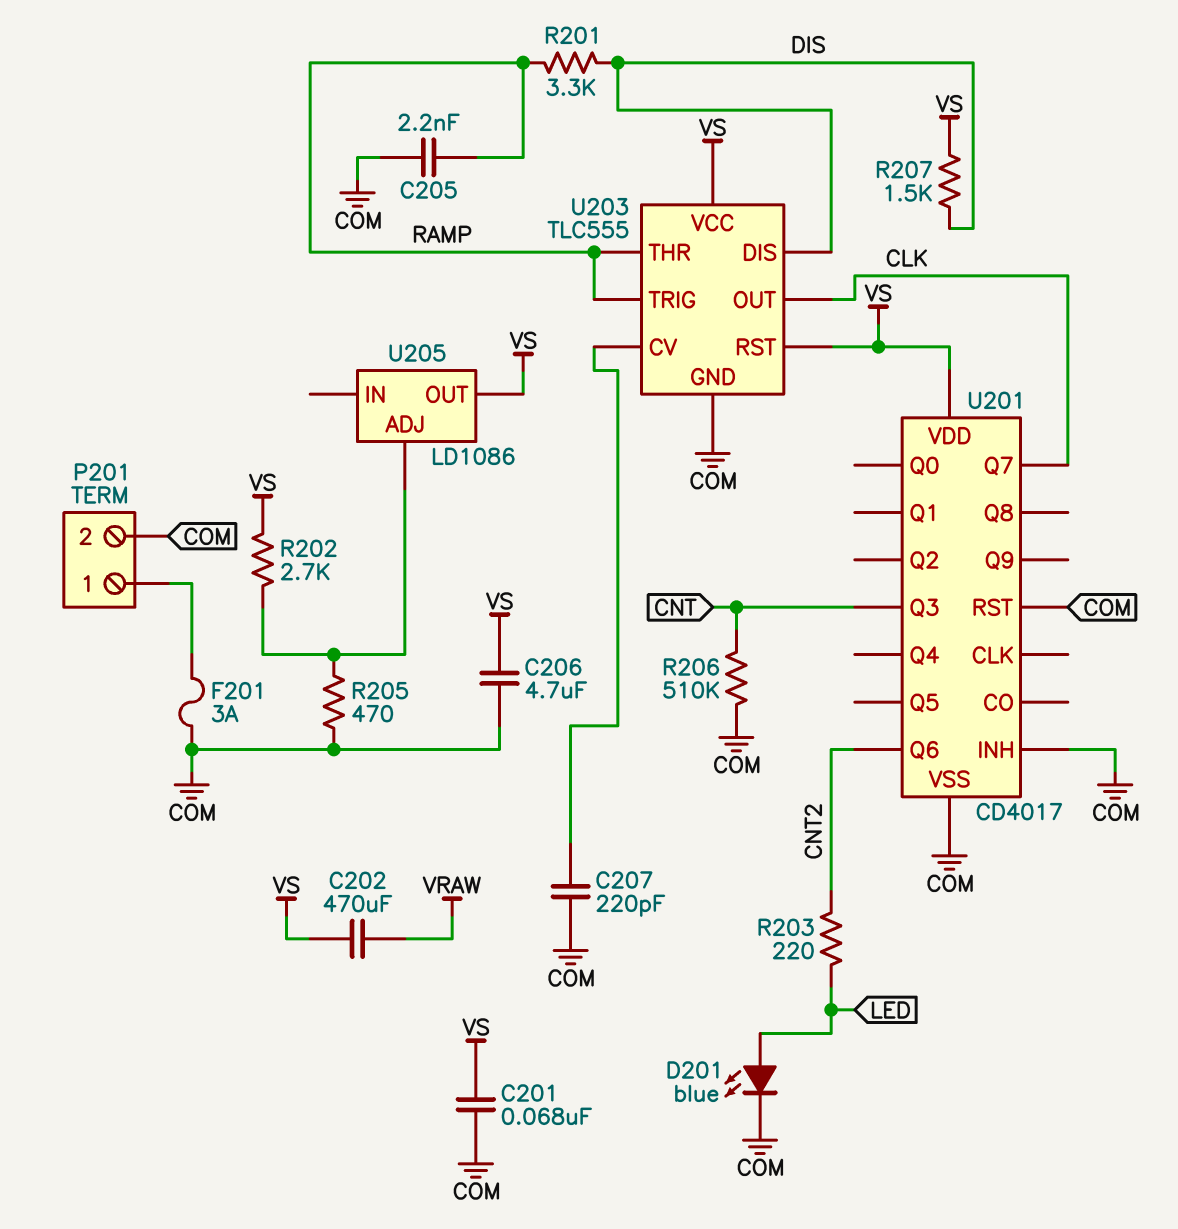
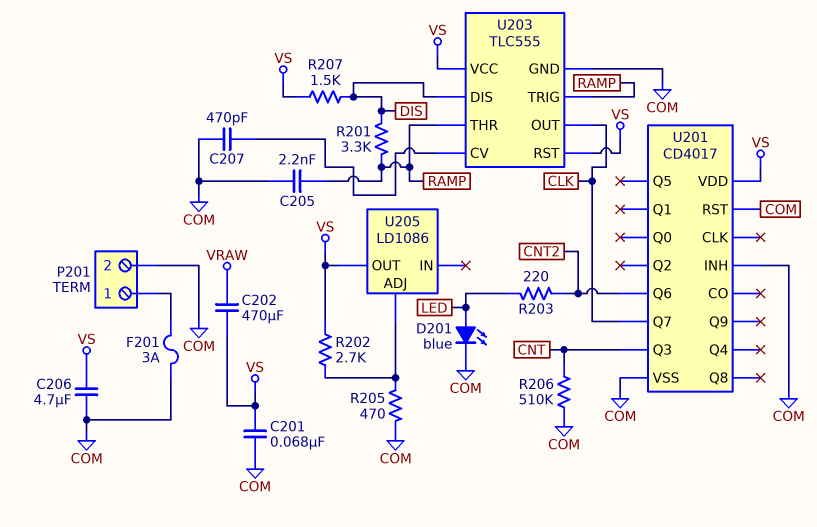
C207: 220pF (COM, U203/CV) -> 470pF (COM, U203/CV)

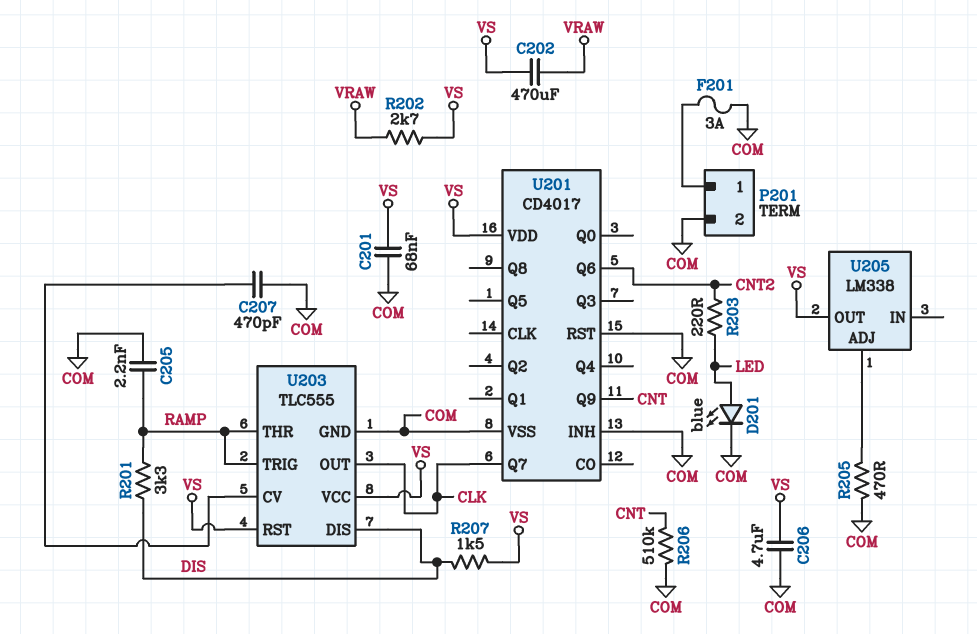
R202: 2.7k (U205/ADJ, VS) -> 2.7k (VRAW, VS)
U201 pin Q3: CNT -> none
U201 pin Q9: none -> CNT
U205: LD1086 -> LM338

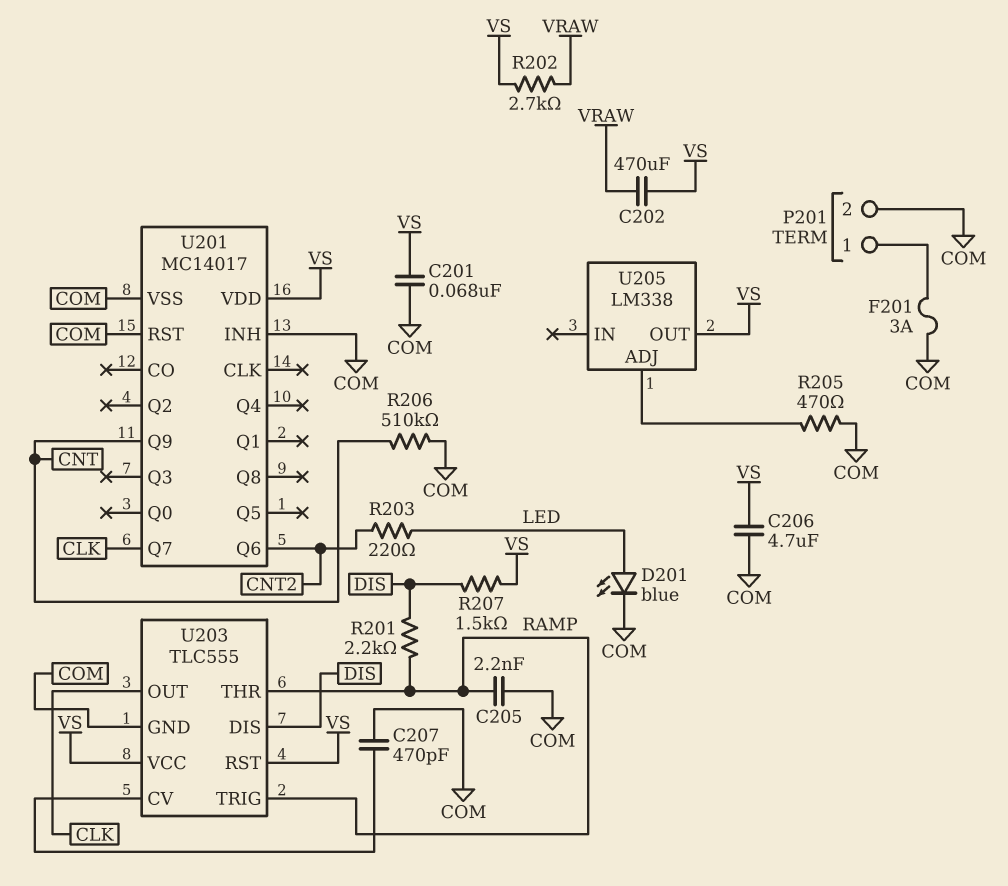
R201: 3.3k (DIS, RAMP) -> 2.2k (DIS, RAMP)
U201: CD4017 -> MC14017

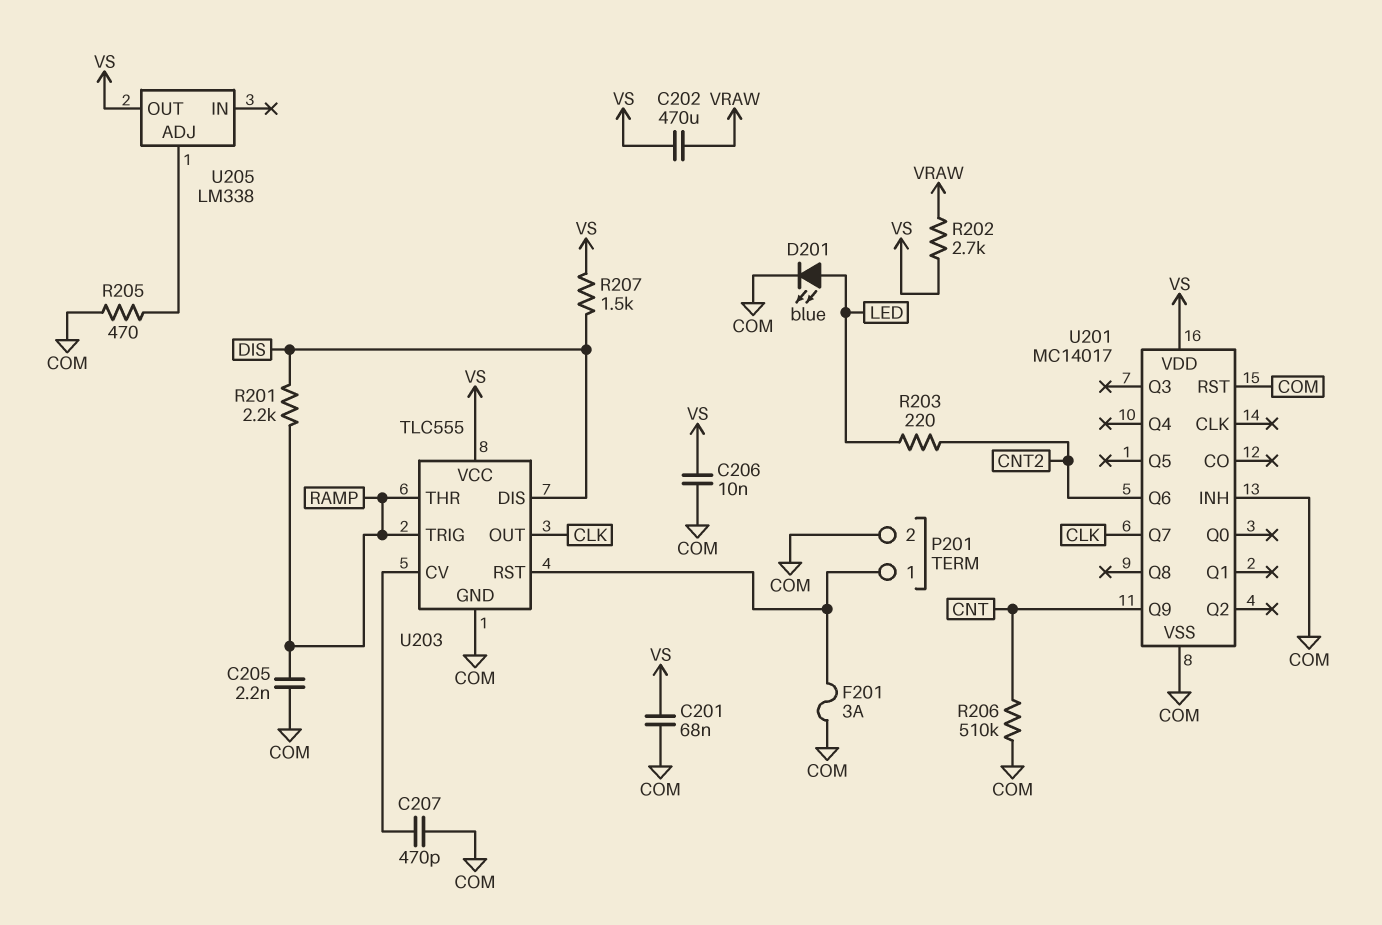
C206: 4.7uF (COM, VS) -> 10nF (COM, VS)
U203 pin RST: VS -> P201/1

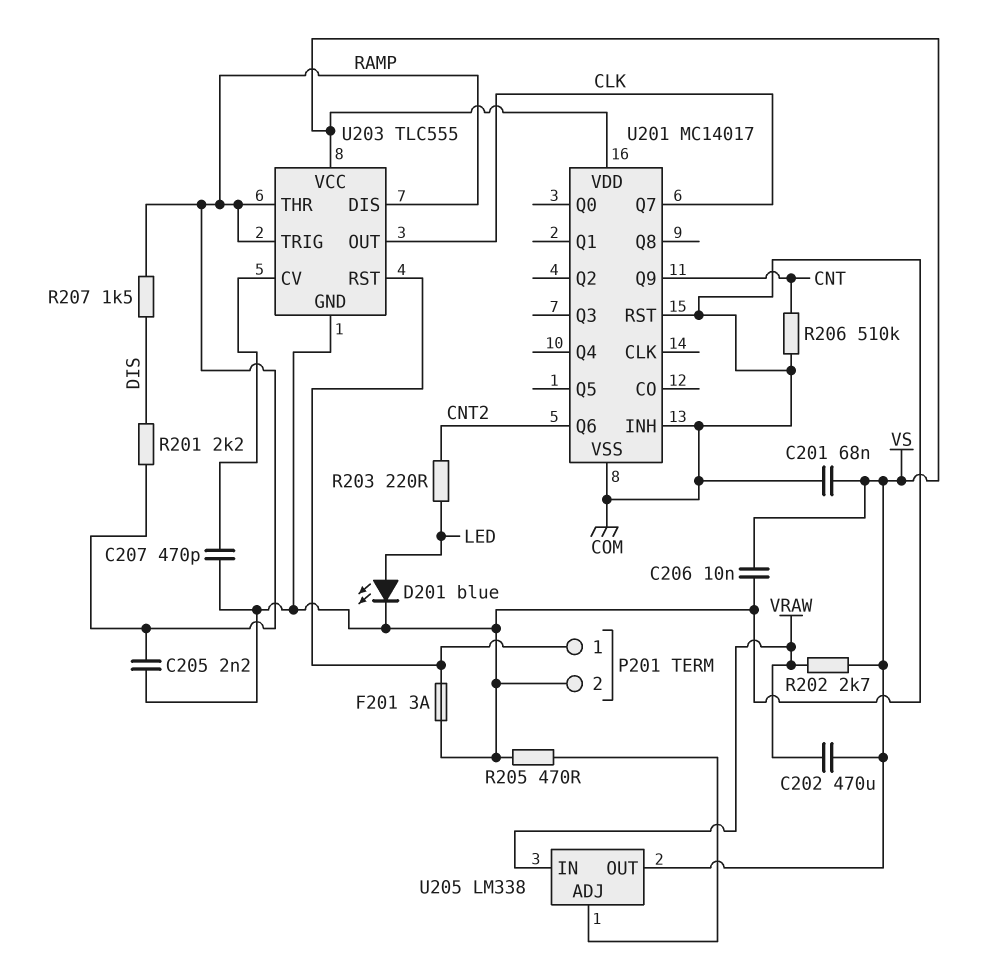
R207: 1.5k (DIS, VS) -> 1.5k (DIS, RAMP)
U203 pin DIS: DIS -> RAMP
U205 pin IN: none -> VRAW

